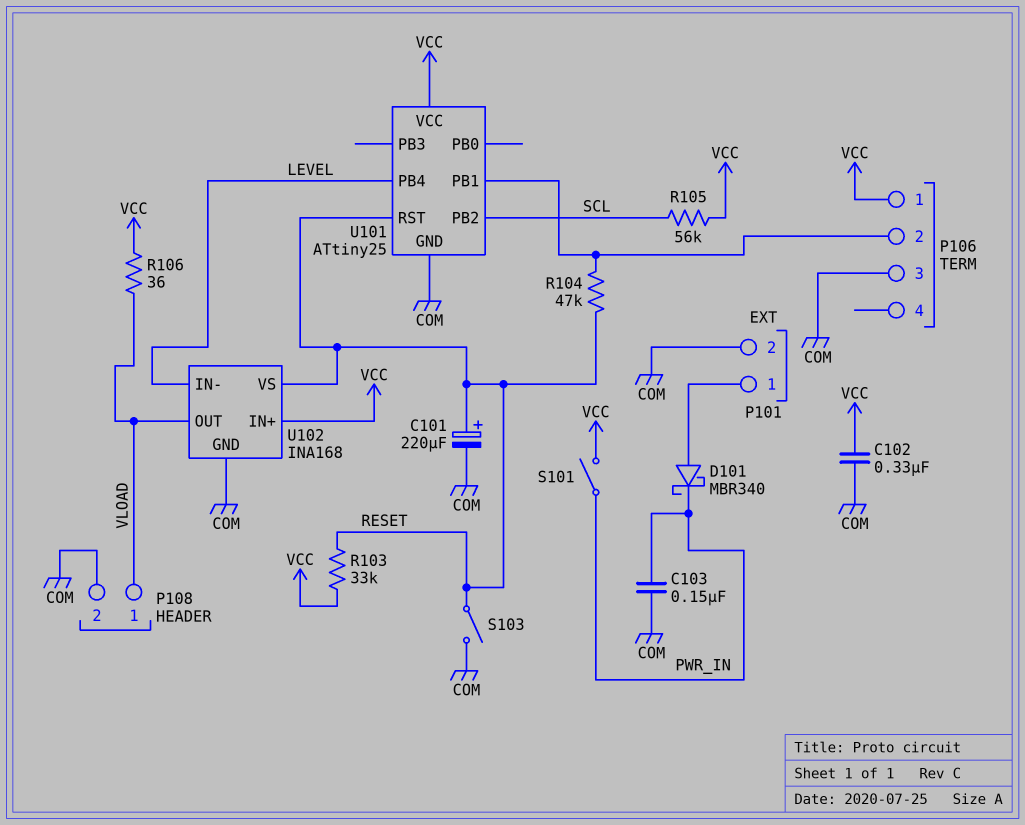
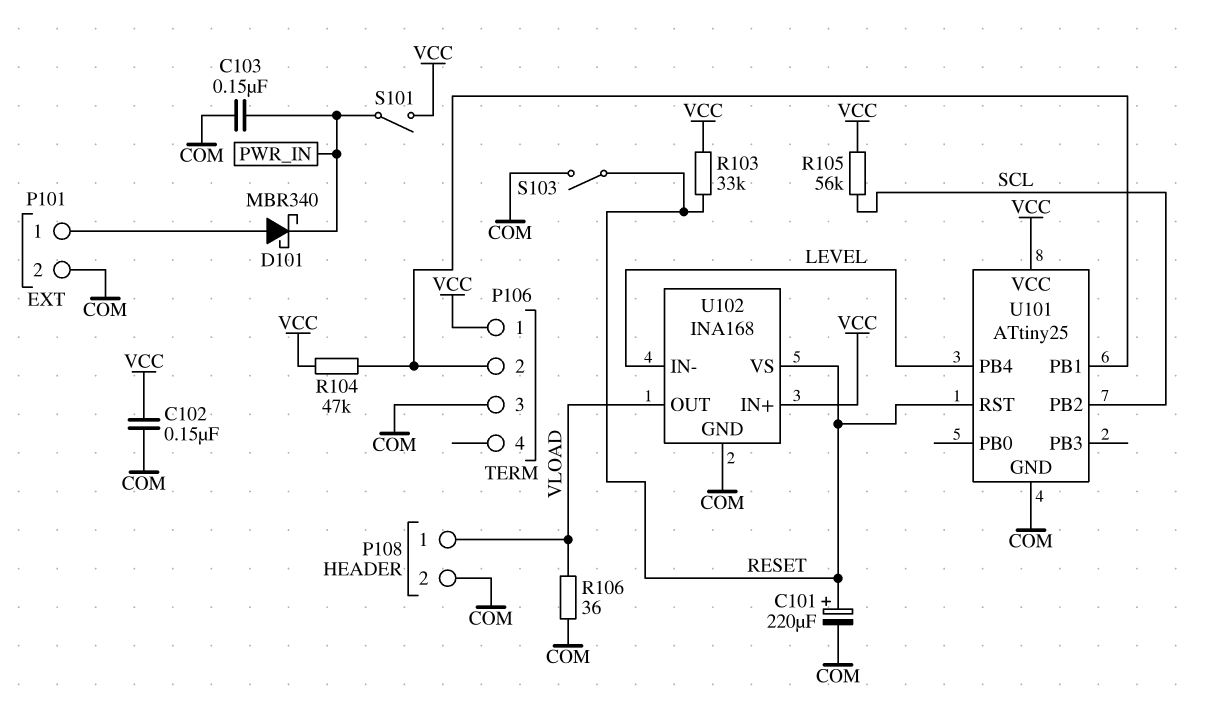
C102: 330nF (COM, VCC) -> 150nF (COM, VCC)
R104: 47k (P106/2, RESET) -> 47k (P106/2, VCC)
R106: 36 (VCC, VLOAD) -> 36 (COM, VLOAD)

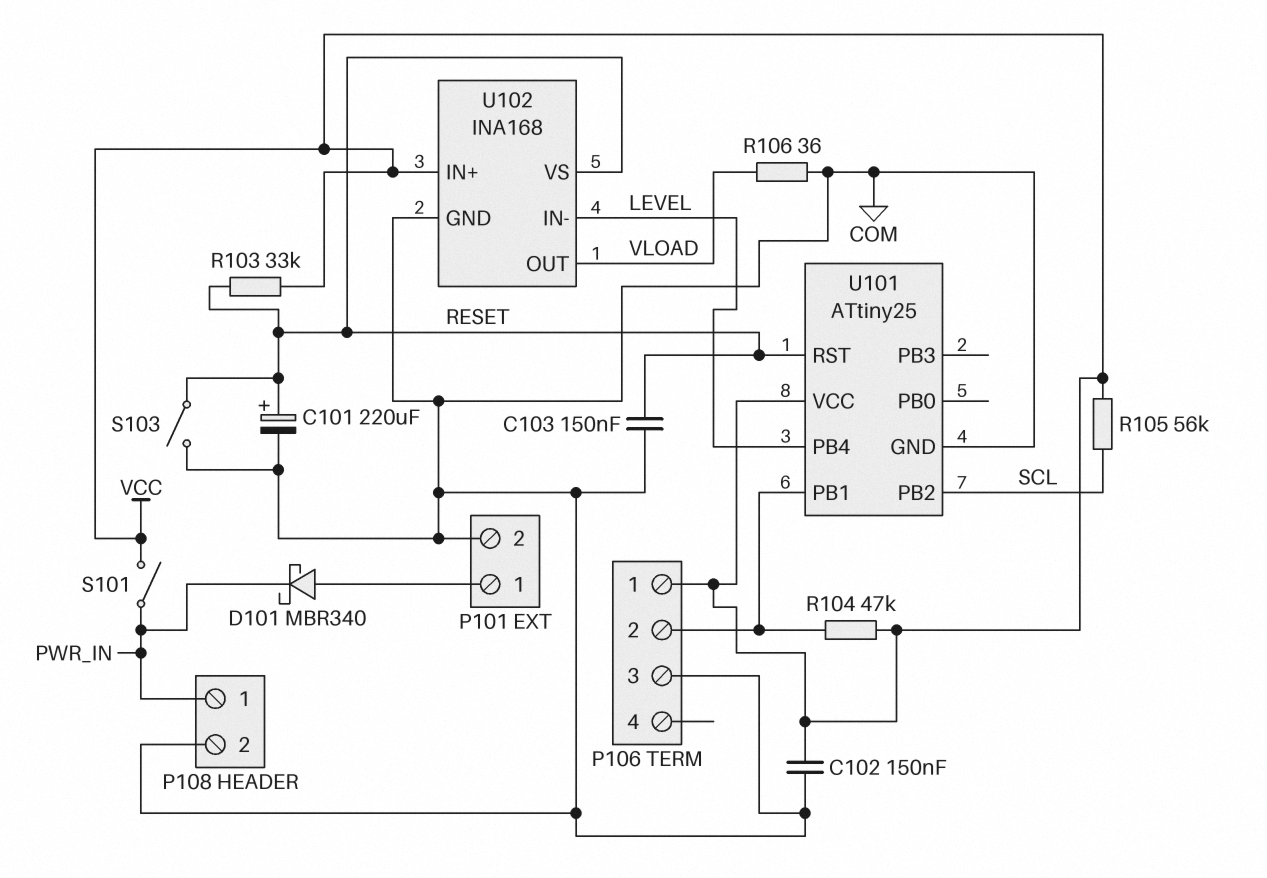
C103: 150nF (COM, PWR_IN) -> 150nF (COM, RESET)
P108 pin 1: VLOAD -> PWR_IN

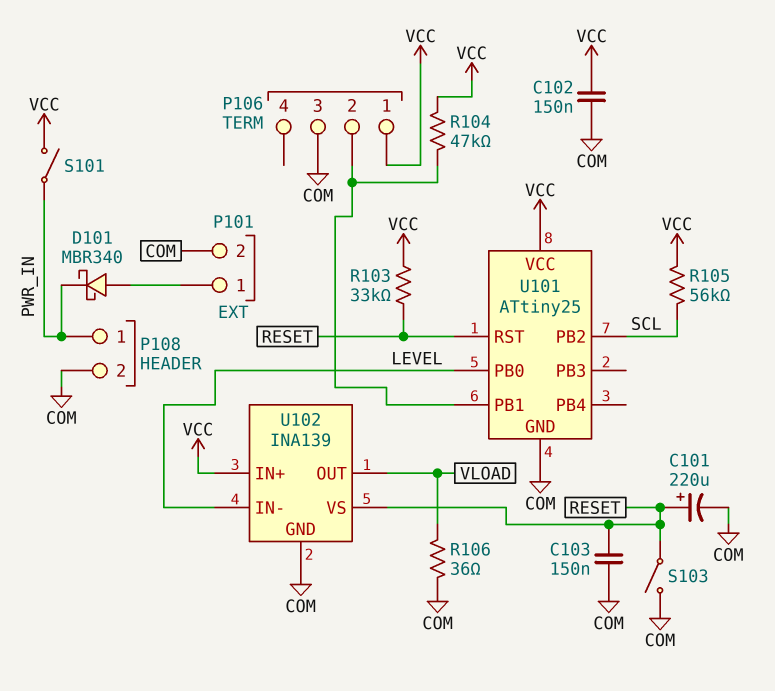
U101 pin PB0: none -> LEVEL
U101 pin PB4: LEVEL -> none
U102: INA168 -> INA139

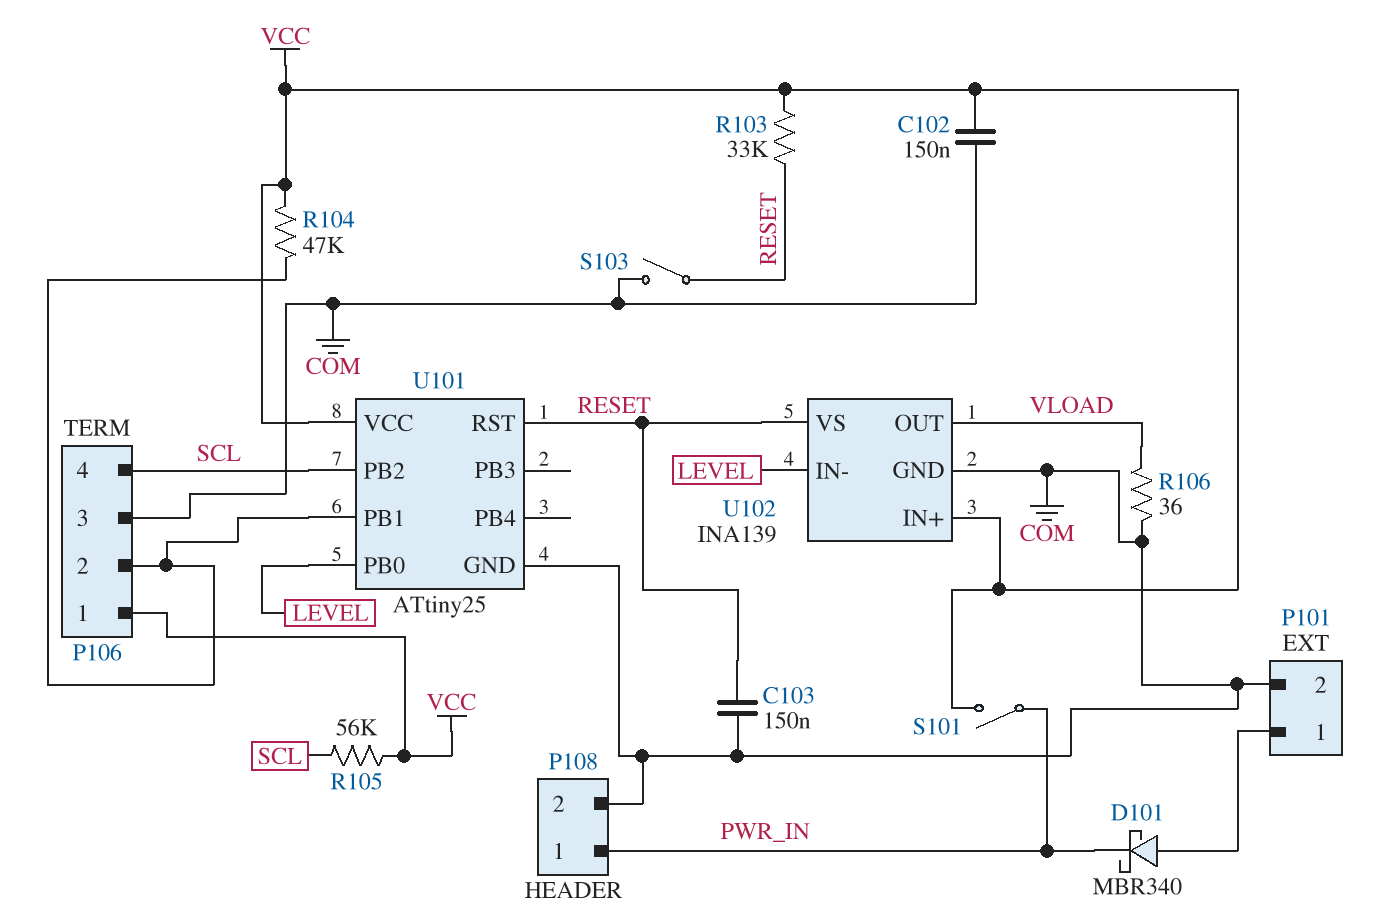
C101: 220uF (plus RESET, minus COM) -> none
P106 pin 4: none -> SCL

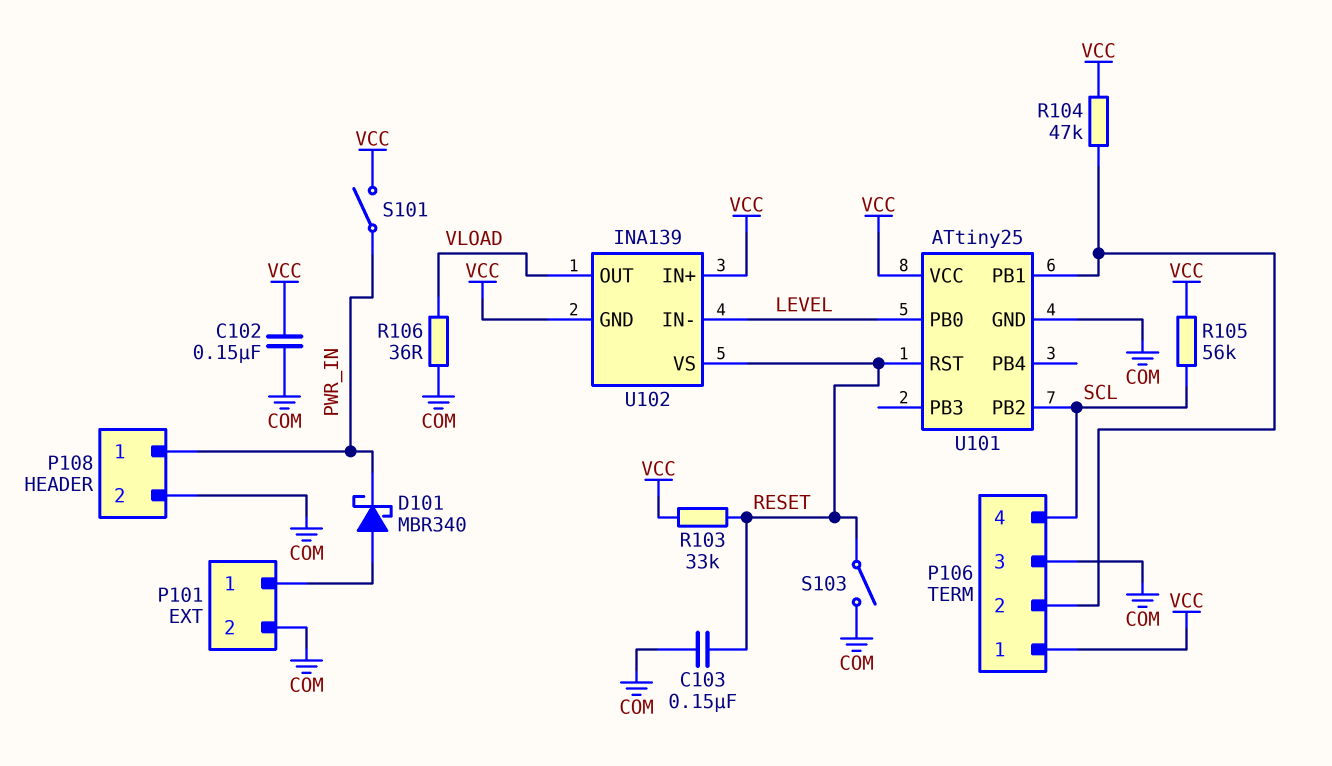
U102 pin GND: COM -> VCC

